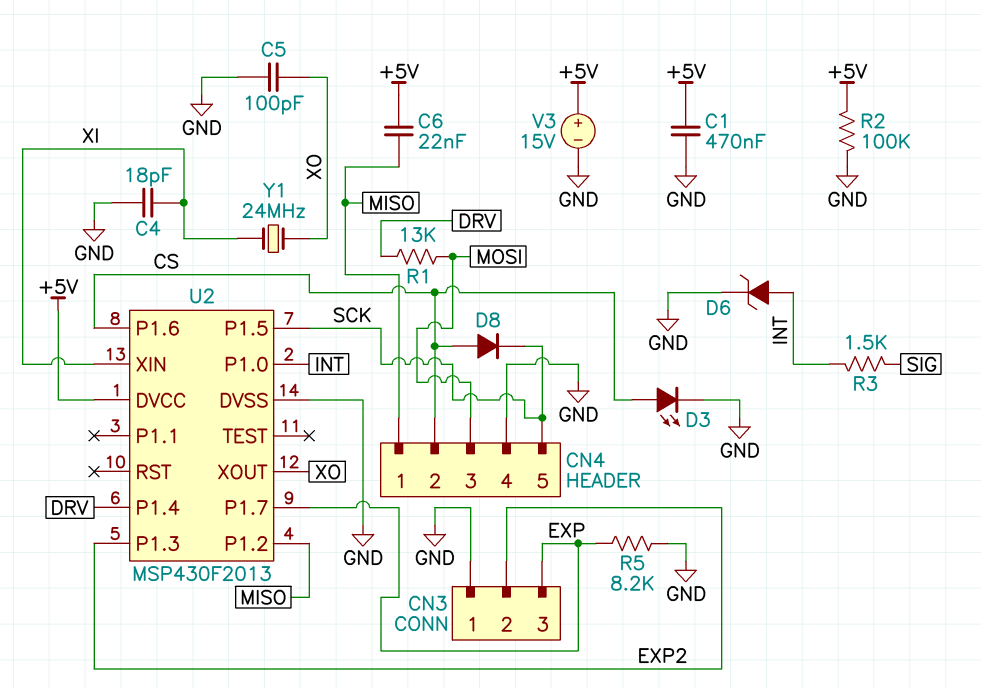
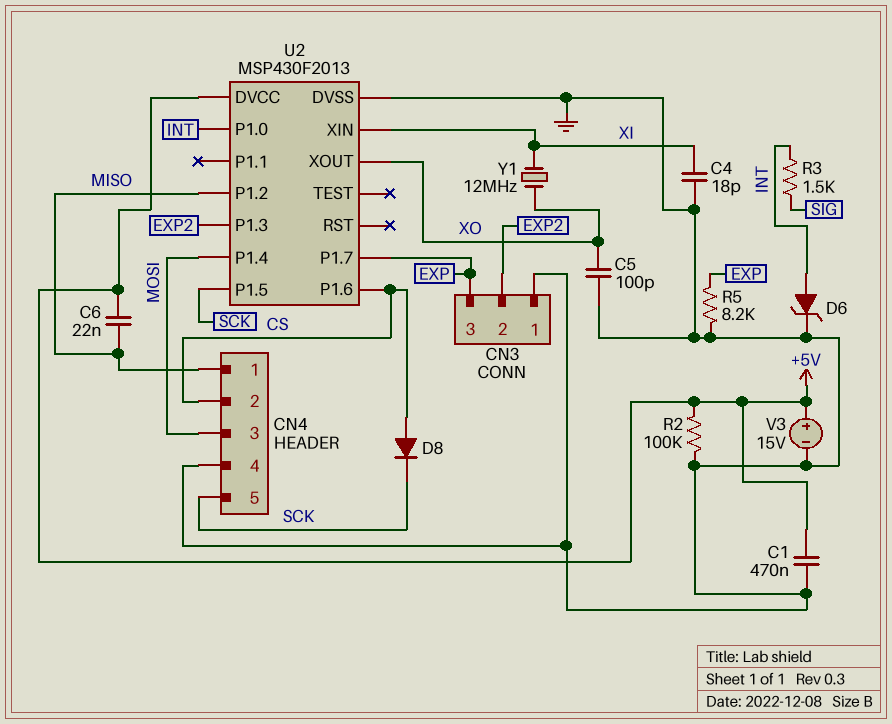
D3: LED (A CS, K GND) -> none
R1: 13k (DRV, MOSI) -> none
U2 pin P1.4: DRV -> MOSI
Y1: 24MHz (XI, XO) -> 12MHz (XI, XO)

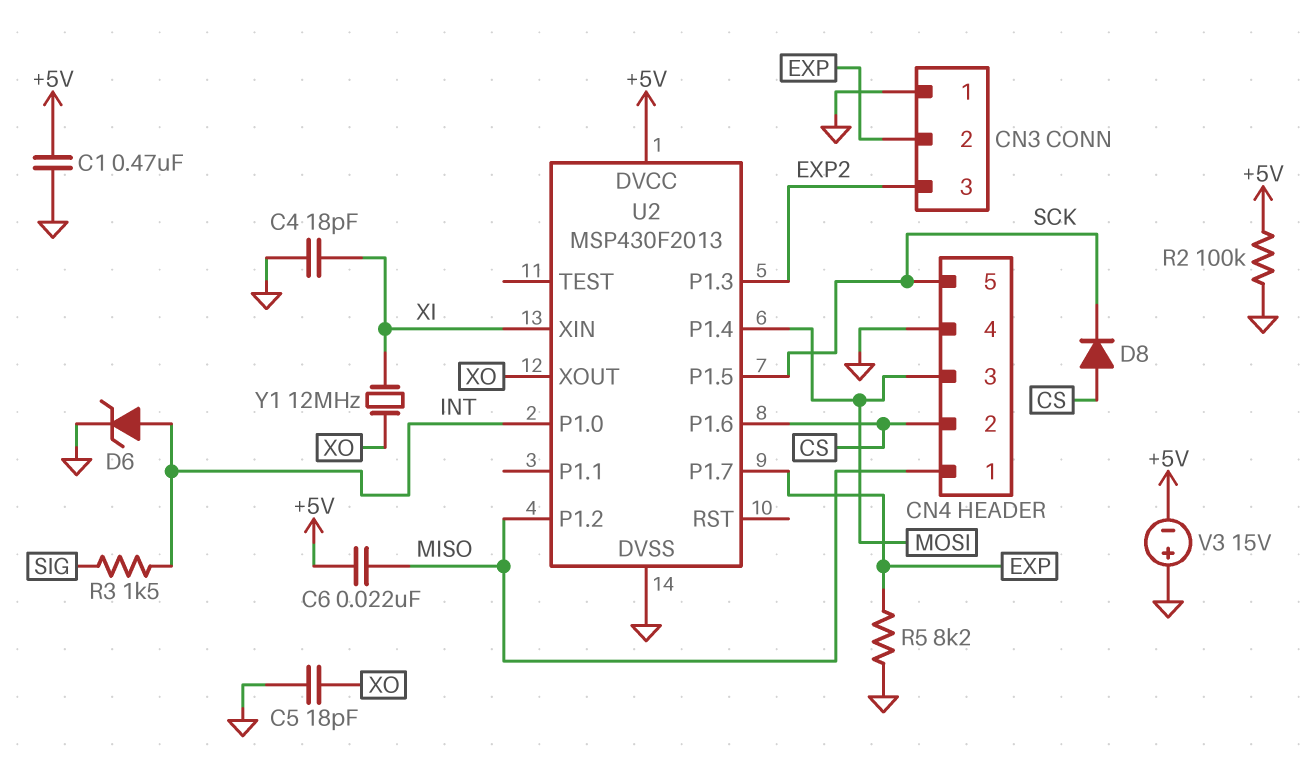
C5: 100pF (GND, XO) -> 18pF (GND, XO)
CN3 pin 2: EXP2 -> EXP
CN3 pin 3: EXP -> EXP2
V3: 15V (plus +5V, minus GND) -> 15V (plus GND, minus +5V)

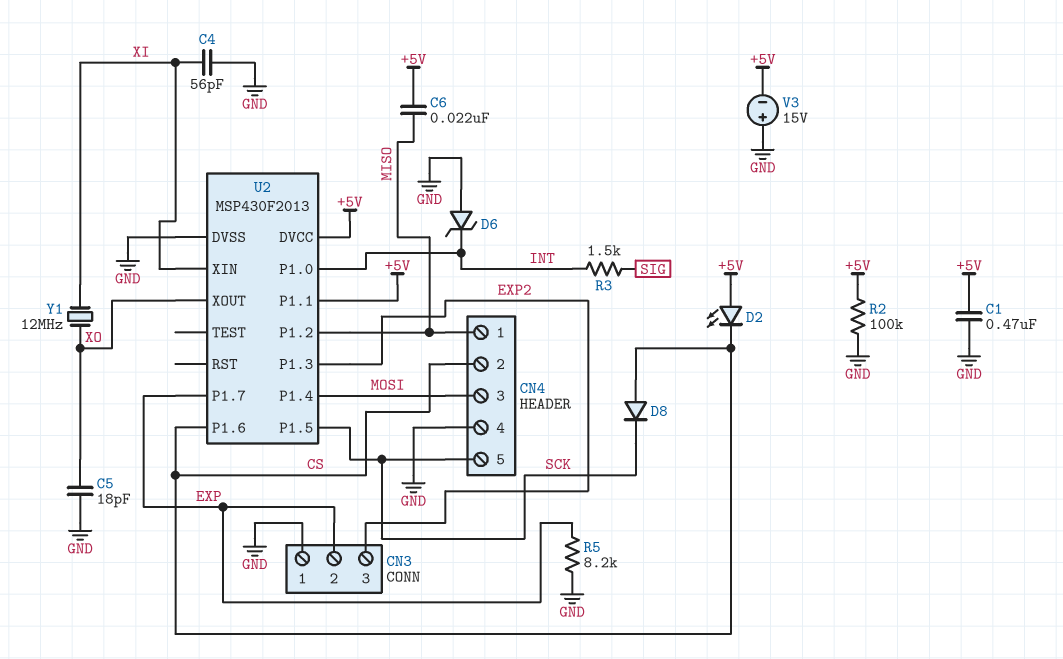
C4: 18pF (GND, XI) -> 56pF (GND, XI)
D2: none -> LED (A +5V, K CS)
D6: zener (A INT, K GND) -> zener (A GND, K INT)
U2 pin P1.1: none -> +5V

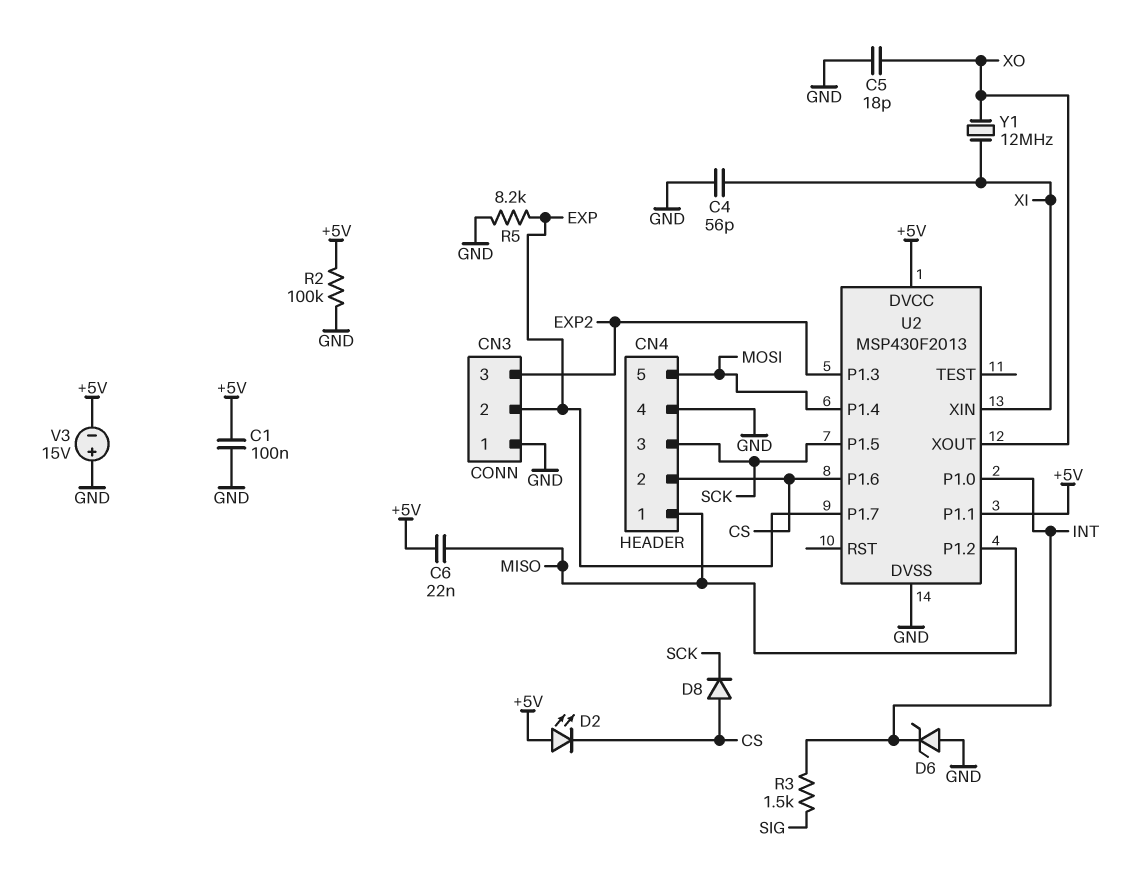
C1: 470nF (+5V, GND) -> 100nF (+5V, GND)
CN4 pin 3: MOSI -> SCK
CN4 pin 5: SCK -> MOSI

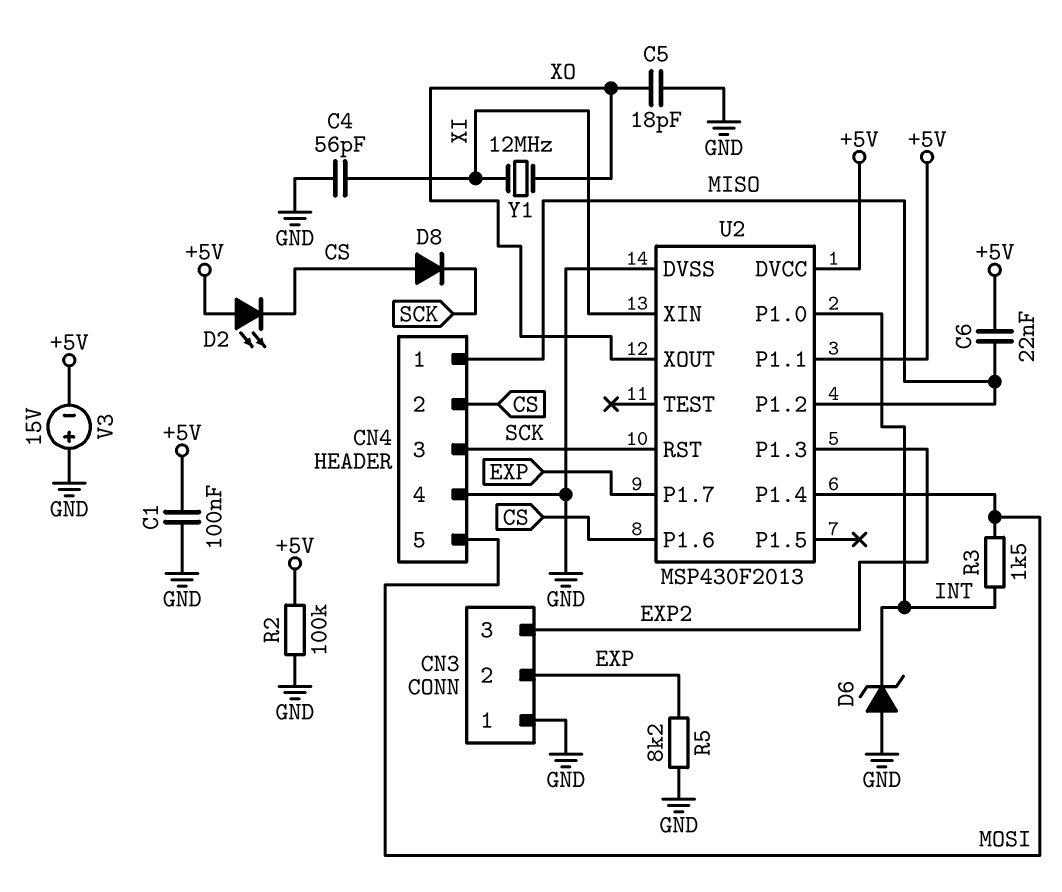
R3: 1.5k (INT, SIG) -> 1.5k (INT, MOSI)
U2 pin P1.5: SCK -> none
U2 pin RST: none -> SCK

